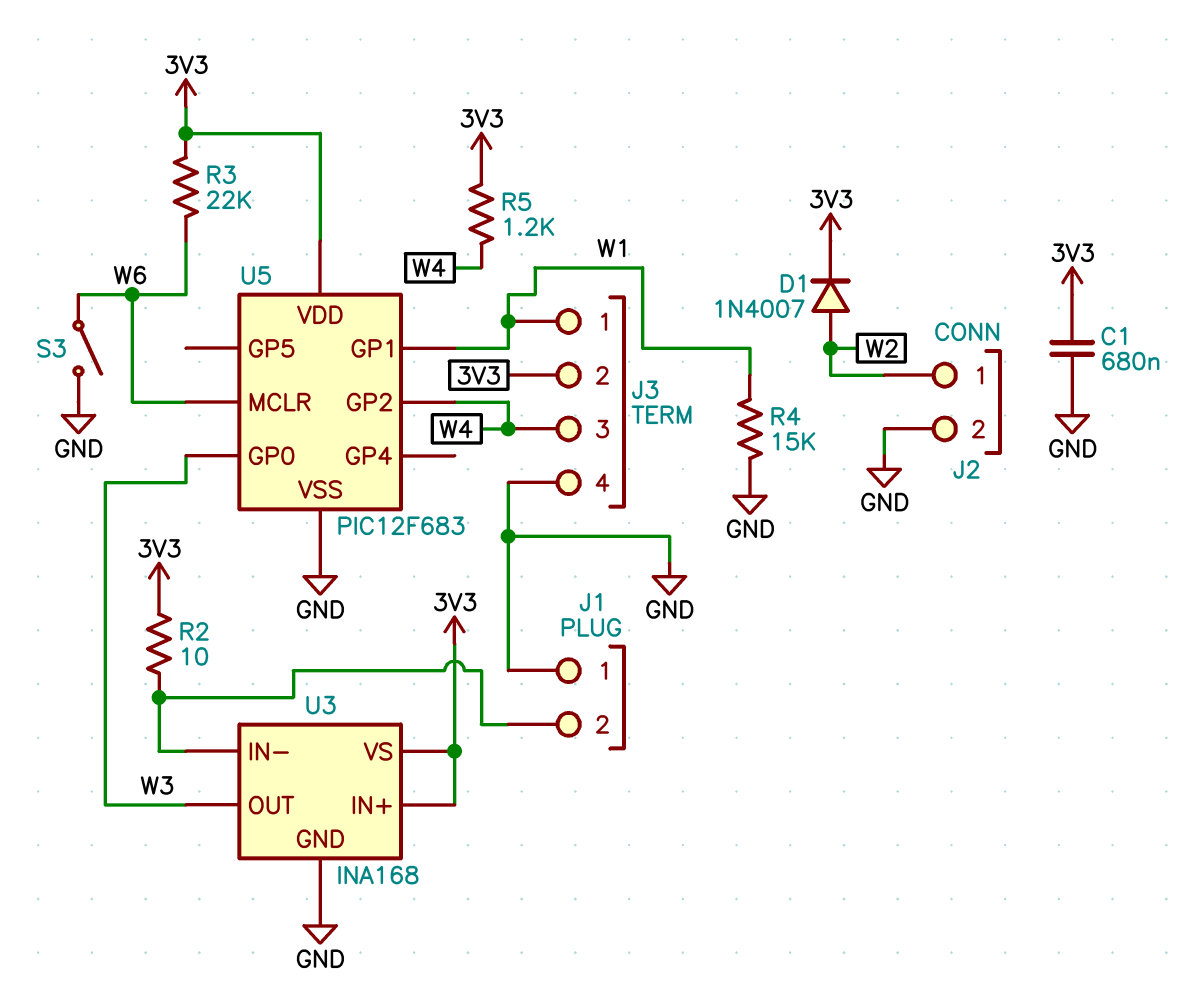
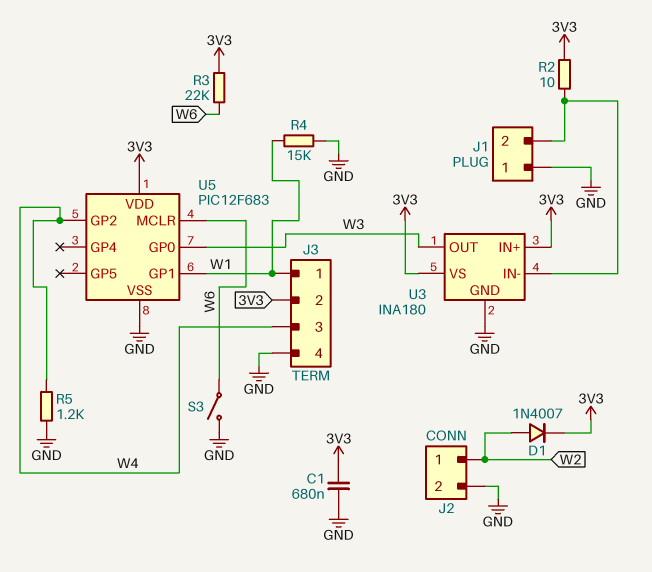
R5: 1.2k (3V3, W4) -> 1.2k (GND, W4)
U3: INA168 -> INA180

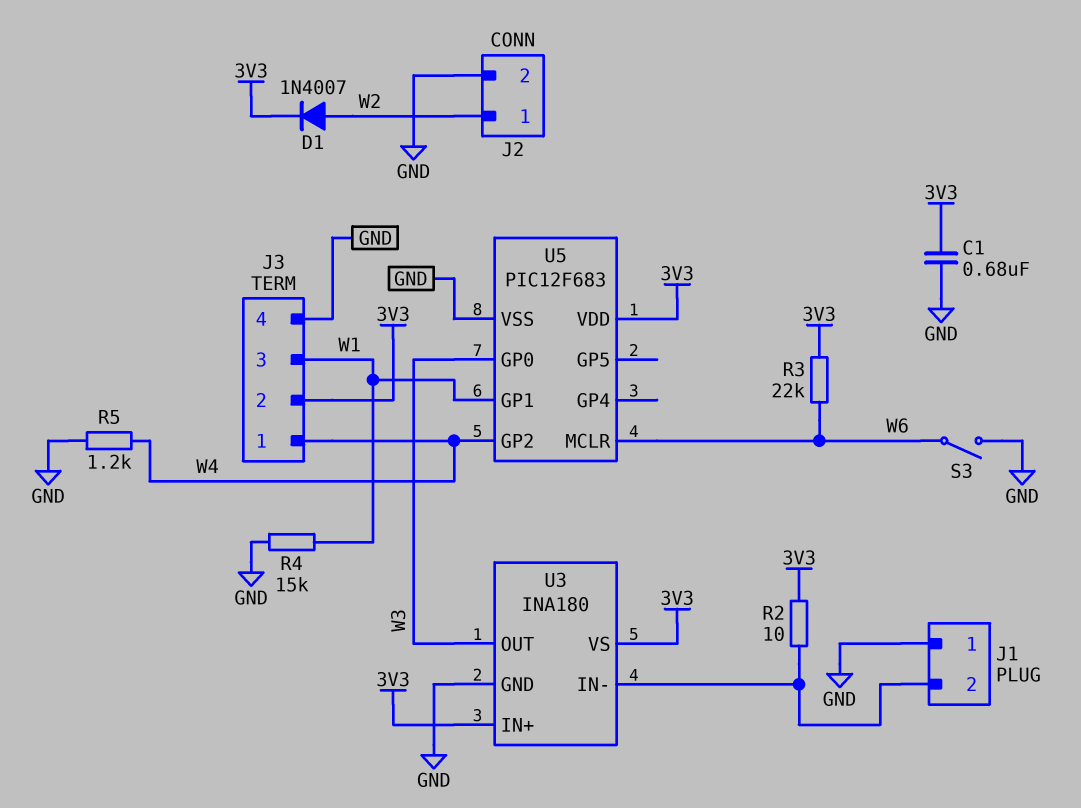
J3 pin 1: W1 -> W4
J3 pin 3: W4 -> W1

